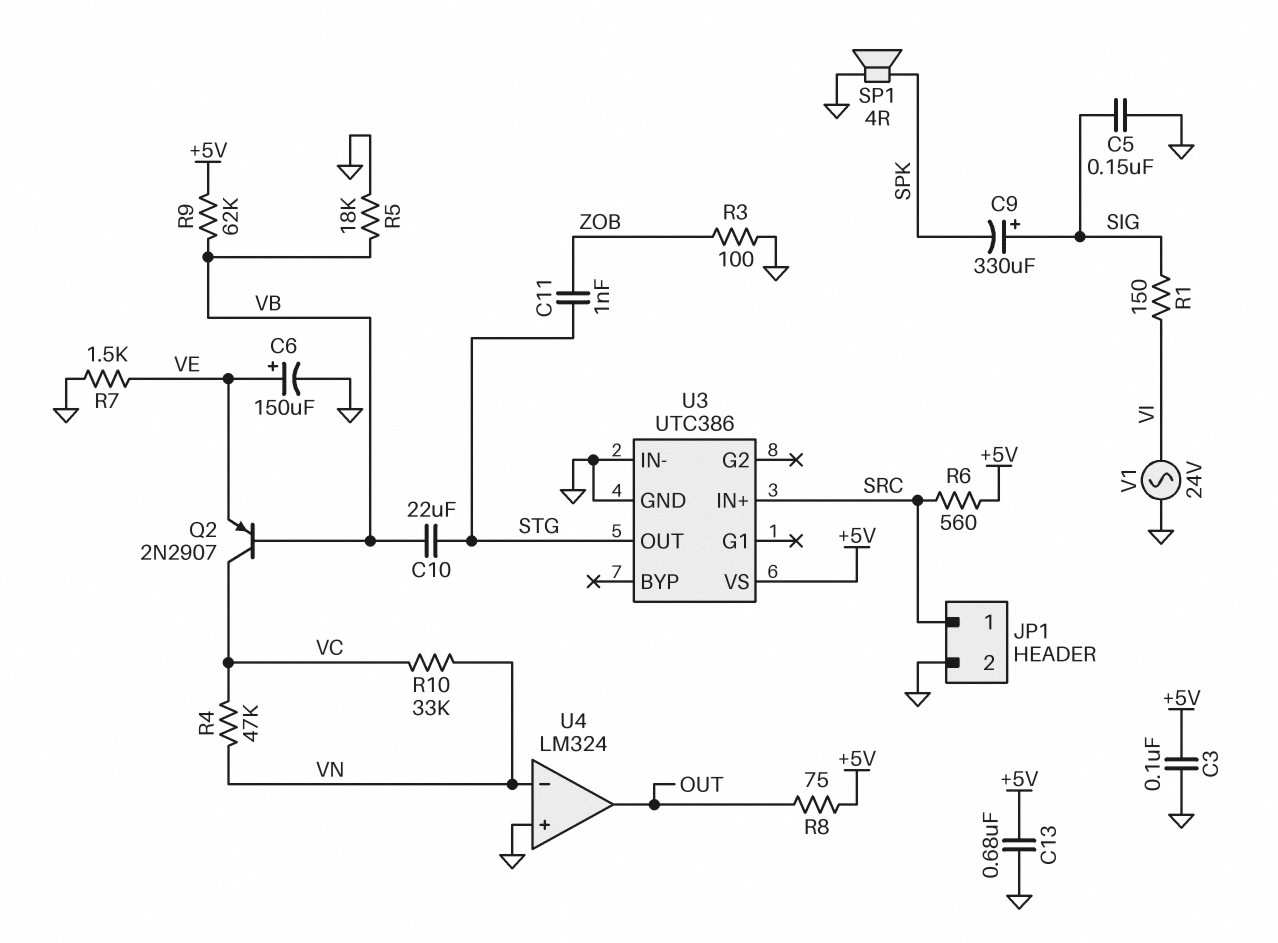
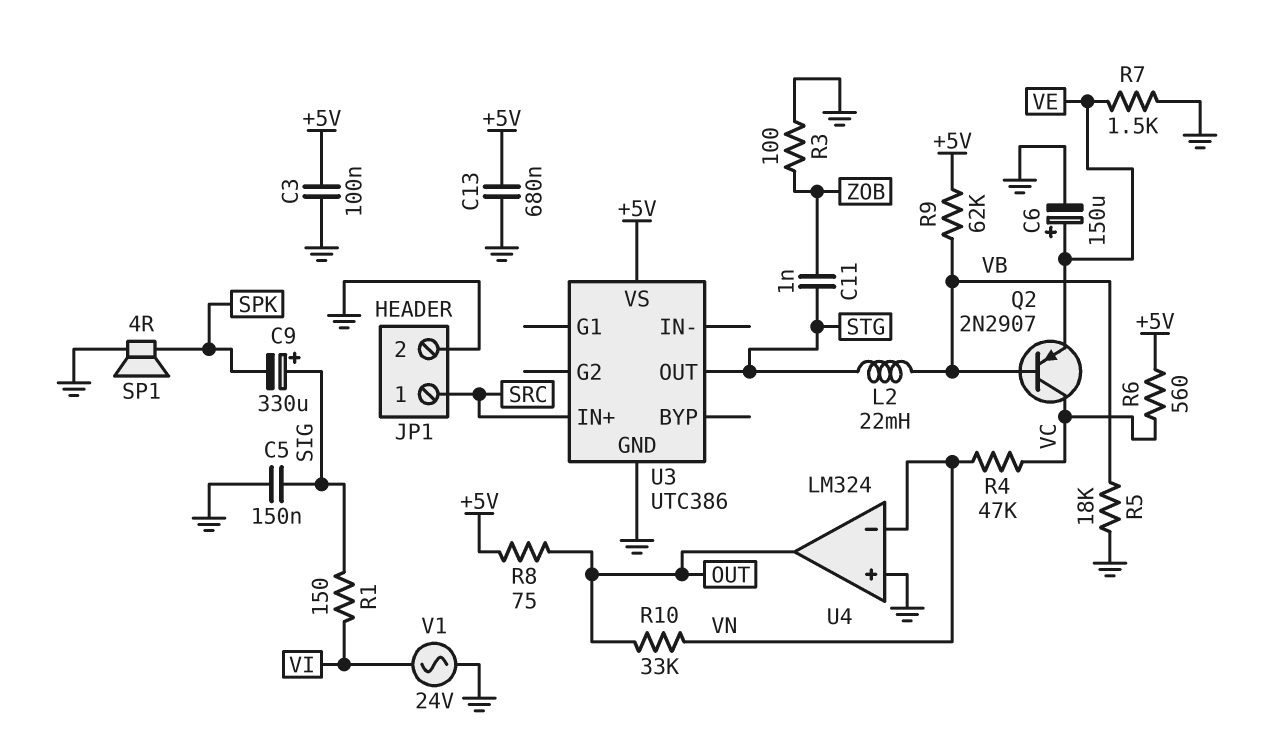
C10: 22uF (STG, VB) -> none
L2: none -> 22mH (STG, VB)
R6: 560 (+5V, SRC) -> 560 (+5V, VC)
R10: 33k (VC, VN) -> 33k (OUT, VN)
U3 pin IN-: GND -> none

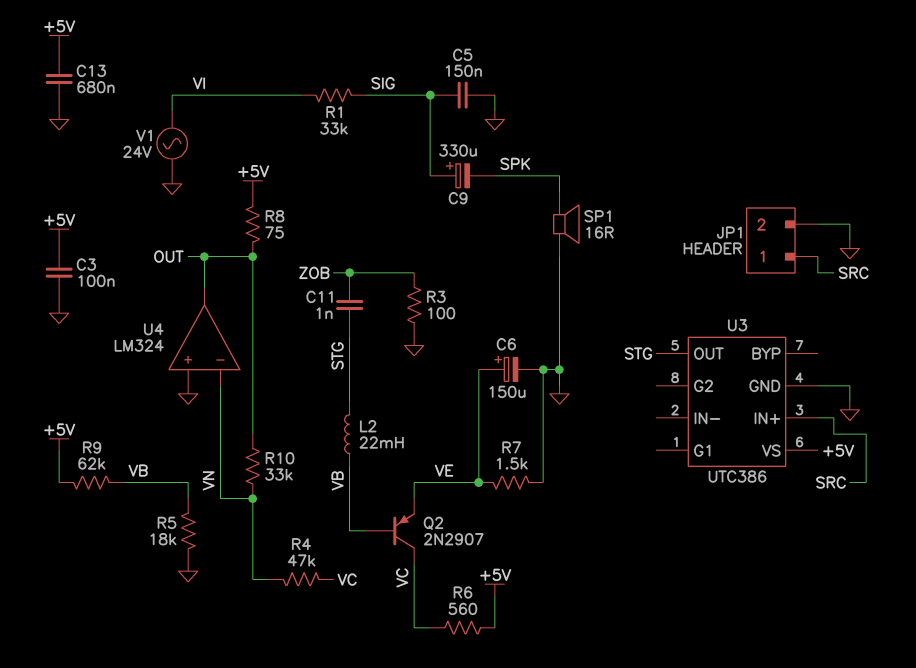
R1: 150 (SIG, VI) -> 33k (SIG, VI)
SP1: speaker 4R (GND, SPK) -> speaker 16R (GND, SPK)

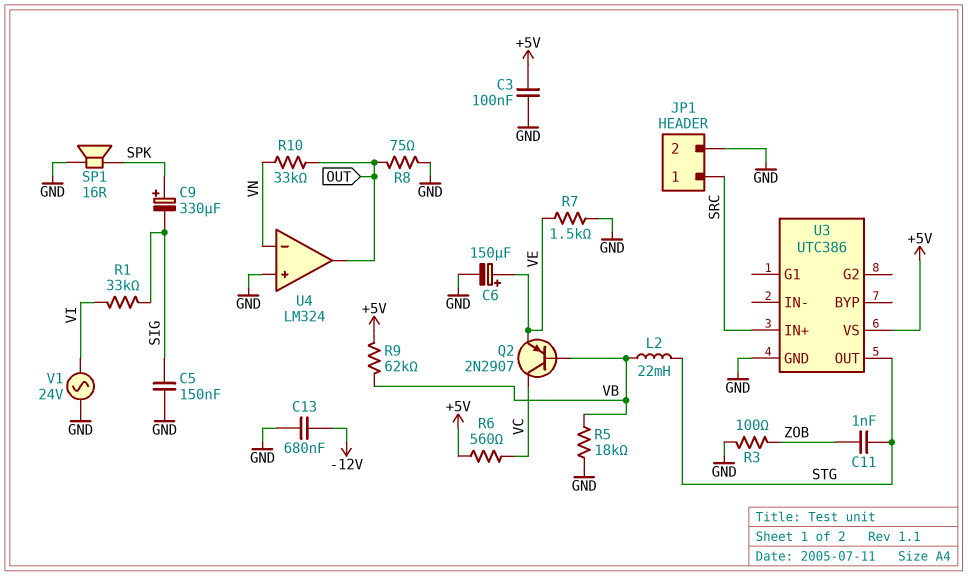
C9: 330uF (plus SIG, minus SPK) -> 330uF (plus SPK, minus SIG)
C13: 680nF (+5V, GND) -> 680nF (-12V, GND)
R4: 47k (VC, VN) -> none
R8: 75 (+5V, OUT) -> 75 (GND, OUT)

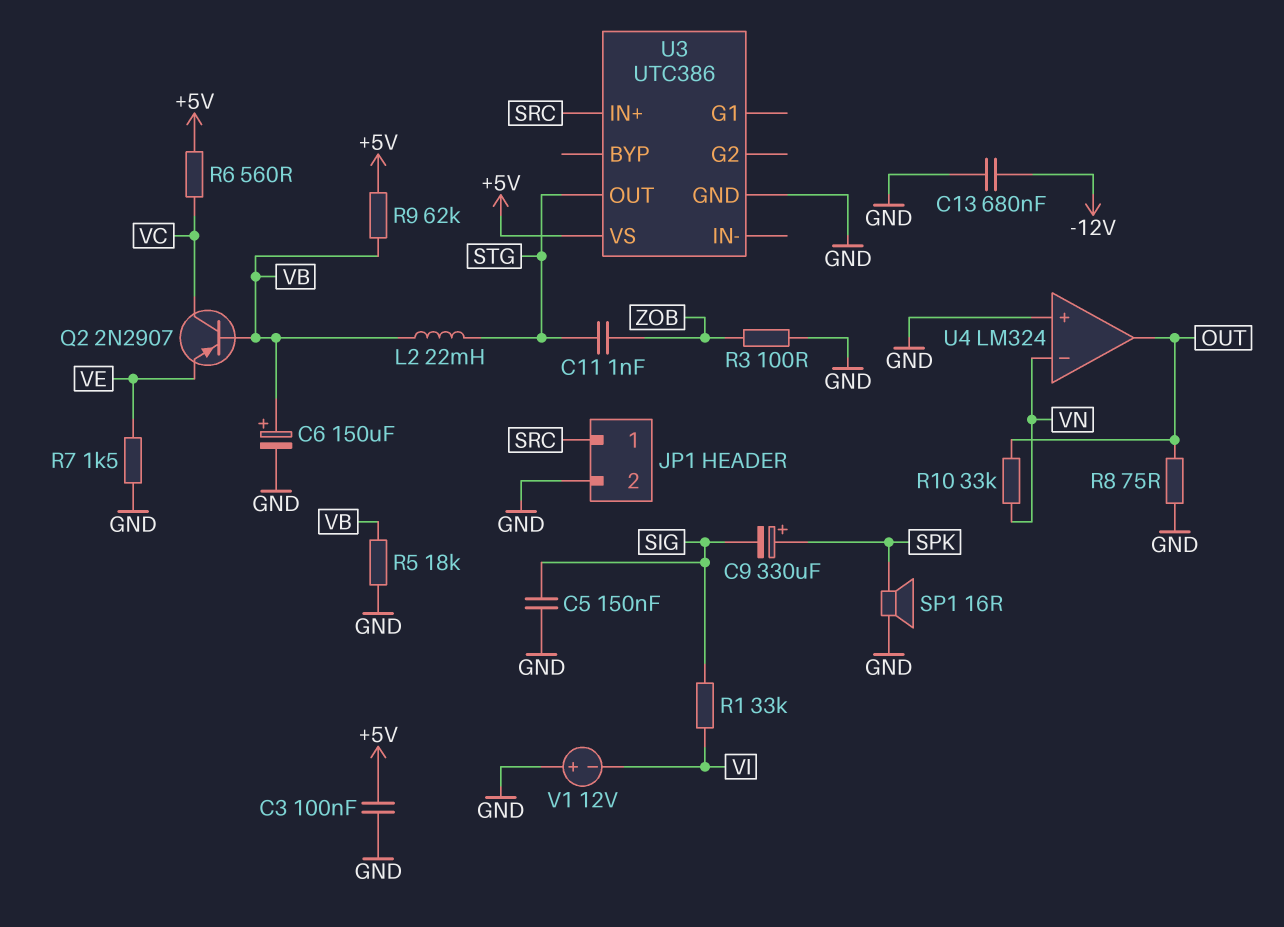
C6: 150uF (plus VE, minus GND) -> 150uF (plus VB, minus GND)
V1: AC 24V (GND, VI) -> 12V (plus GND, minus VI)

